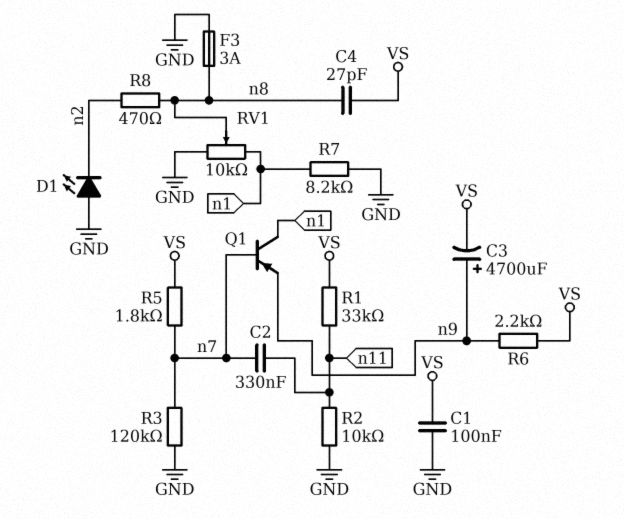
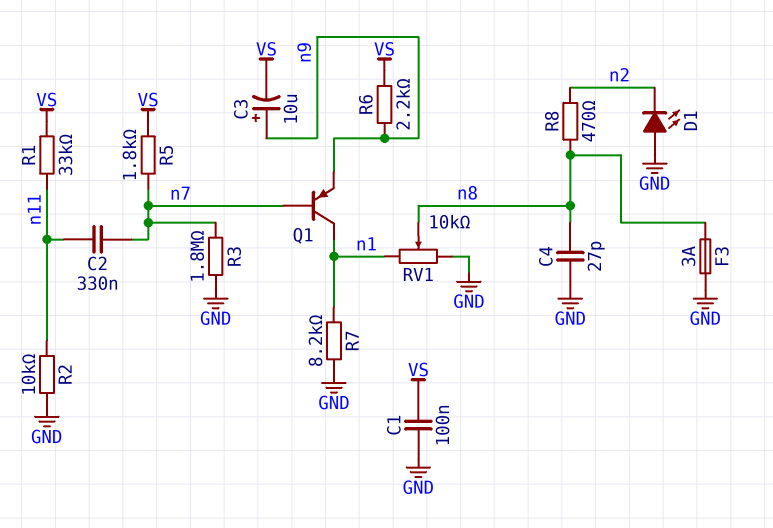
C3: 4700uF (plus n9, minus VS) -> 10uF (plus n9, minus VS)
C4: 27pF (VS, n8) -> 27pF (GND, n8)
R3: 120k (GND, n7) -> 1.8M (GND, n7)

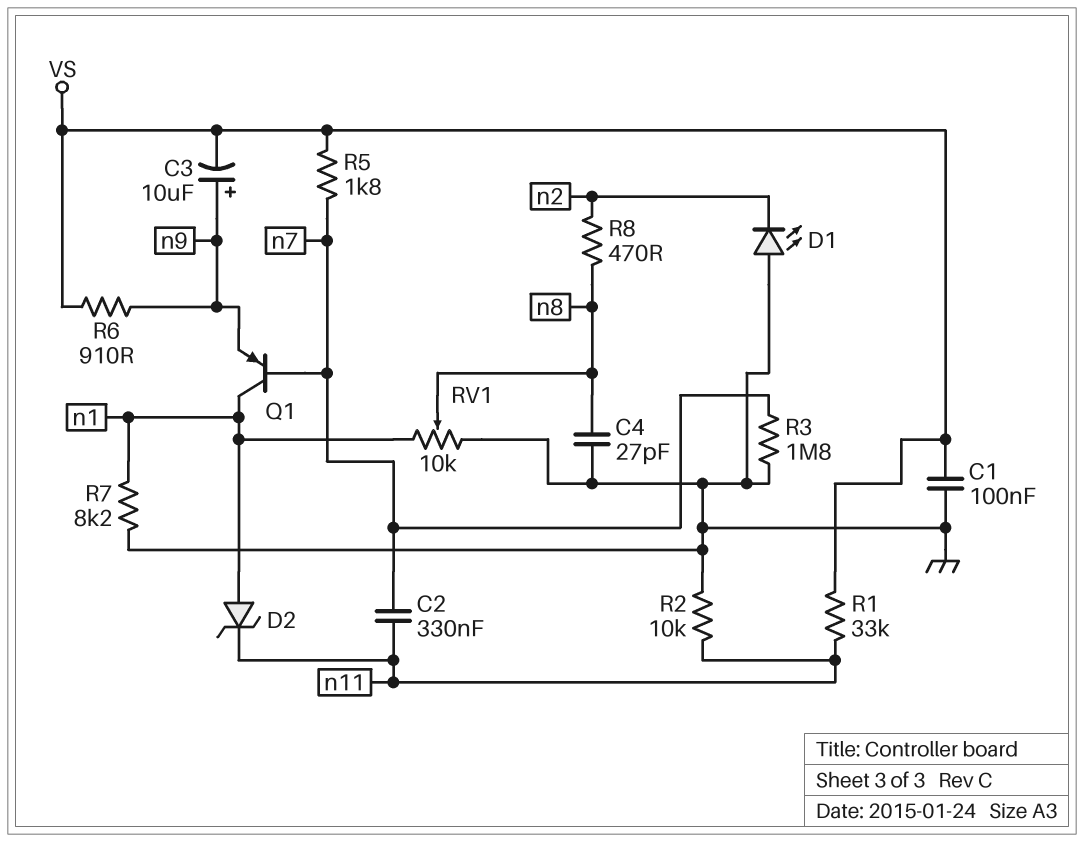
D2: none -> zener (A n1, K n11)
F3: 3A (GND, n8) -> none
R6: 2.2k (VS, n9) -> 910 (VS, n9)

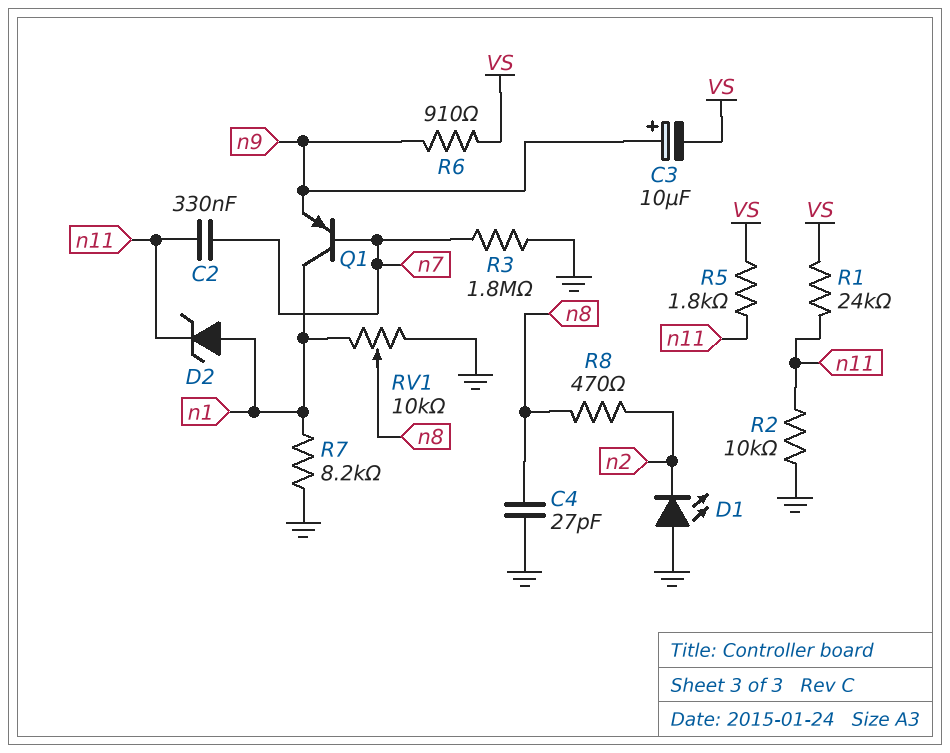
C1: 100nF (GND, VS) -> none
R1: 33k (VS, n11) -> 24k (VS, n11)
R5: 1.8k (VS, n7) -> 1.8k (VS, n11)

